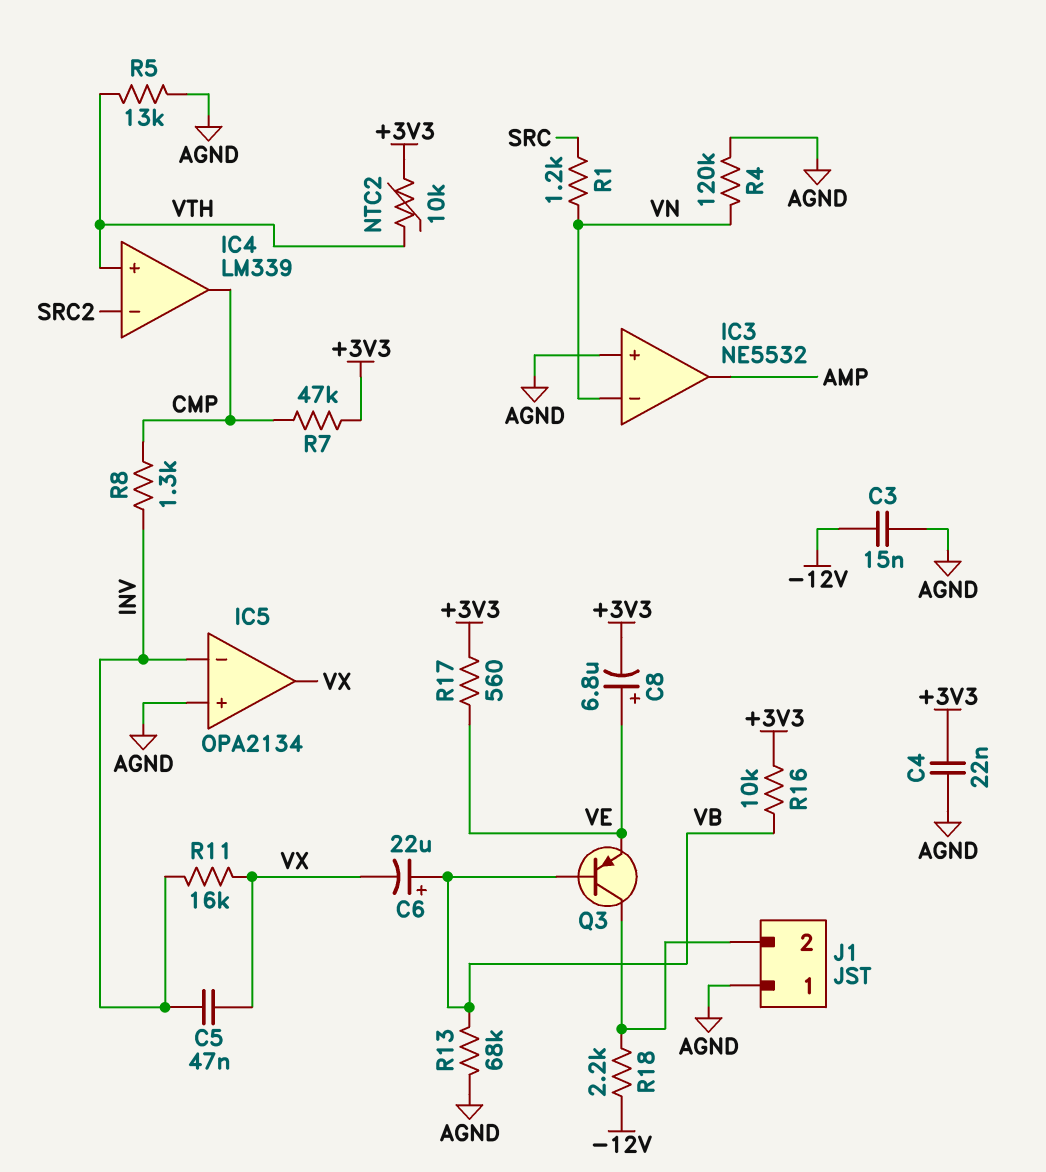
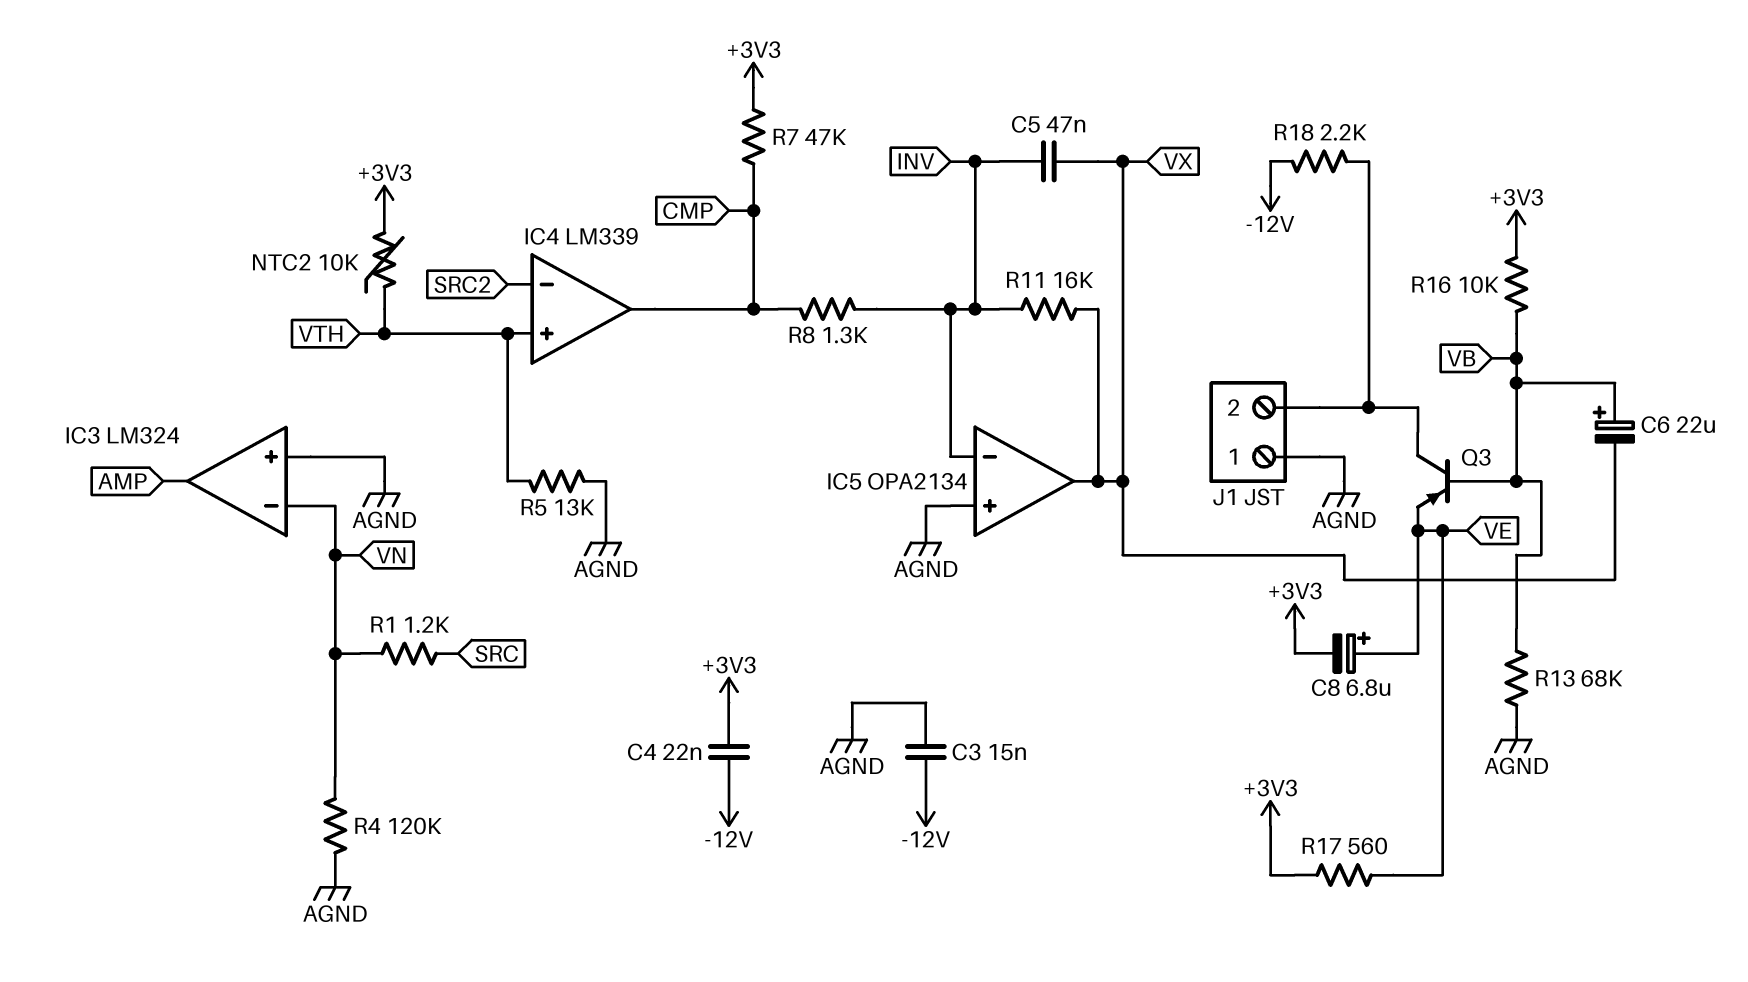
C4: 22nF (+3V3, AGND) -> 22nF (+3V3, -12V)
IC3: NE5532 -> LM324

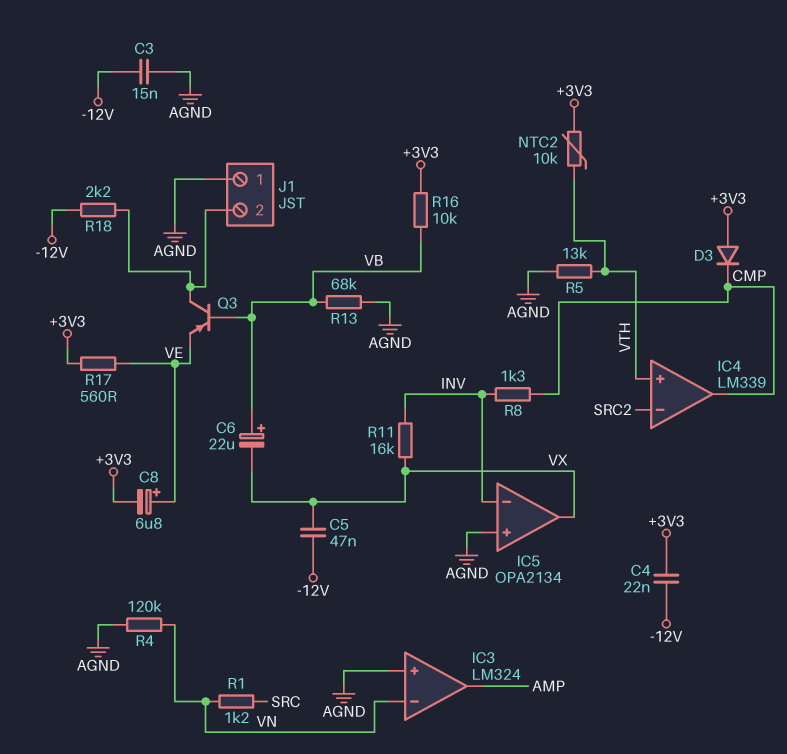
C5: 47nF (INV, VX) -> 47nF (-12V, VX)
D3: none -> diode (A +3V3, K CMP)
R7: 47k (+3V3, CMP) -> none

